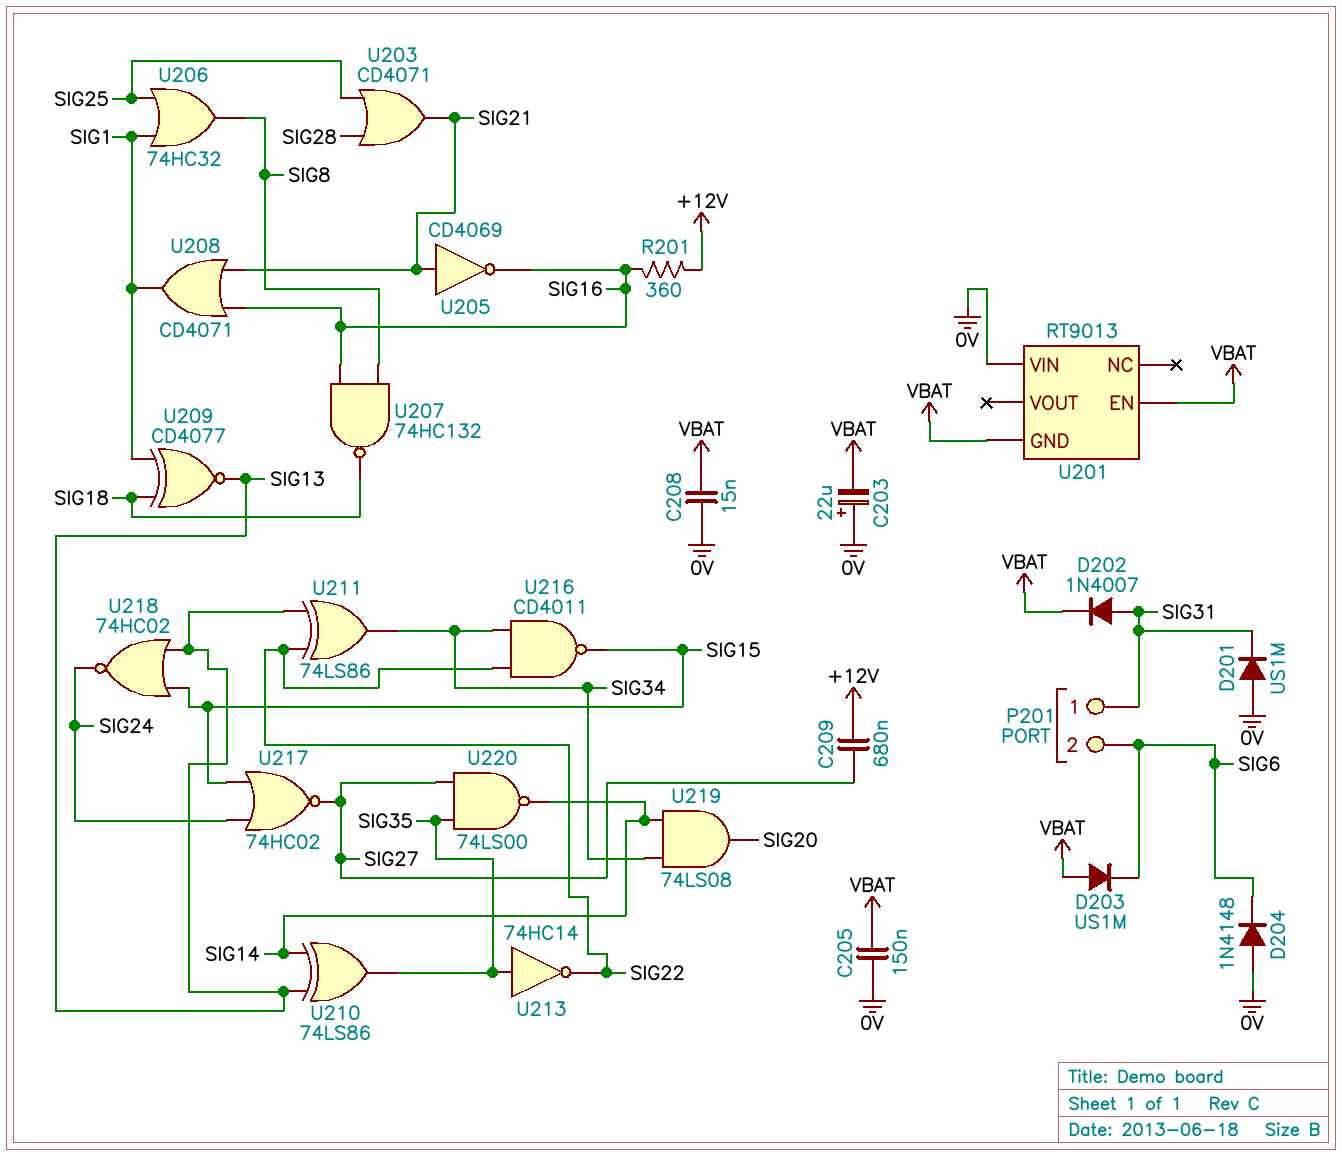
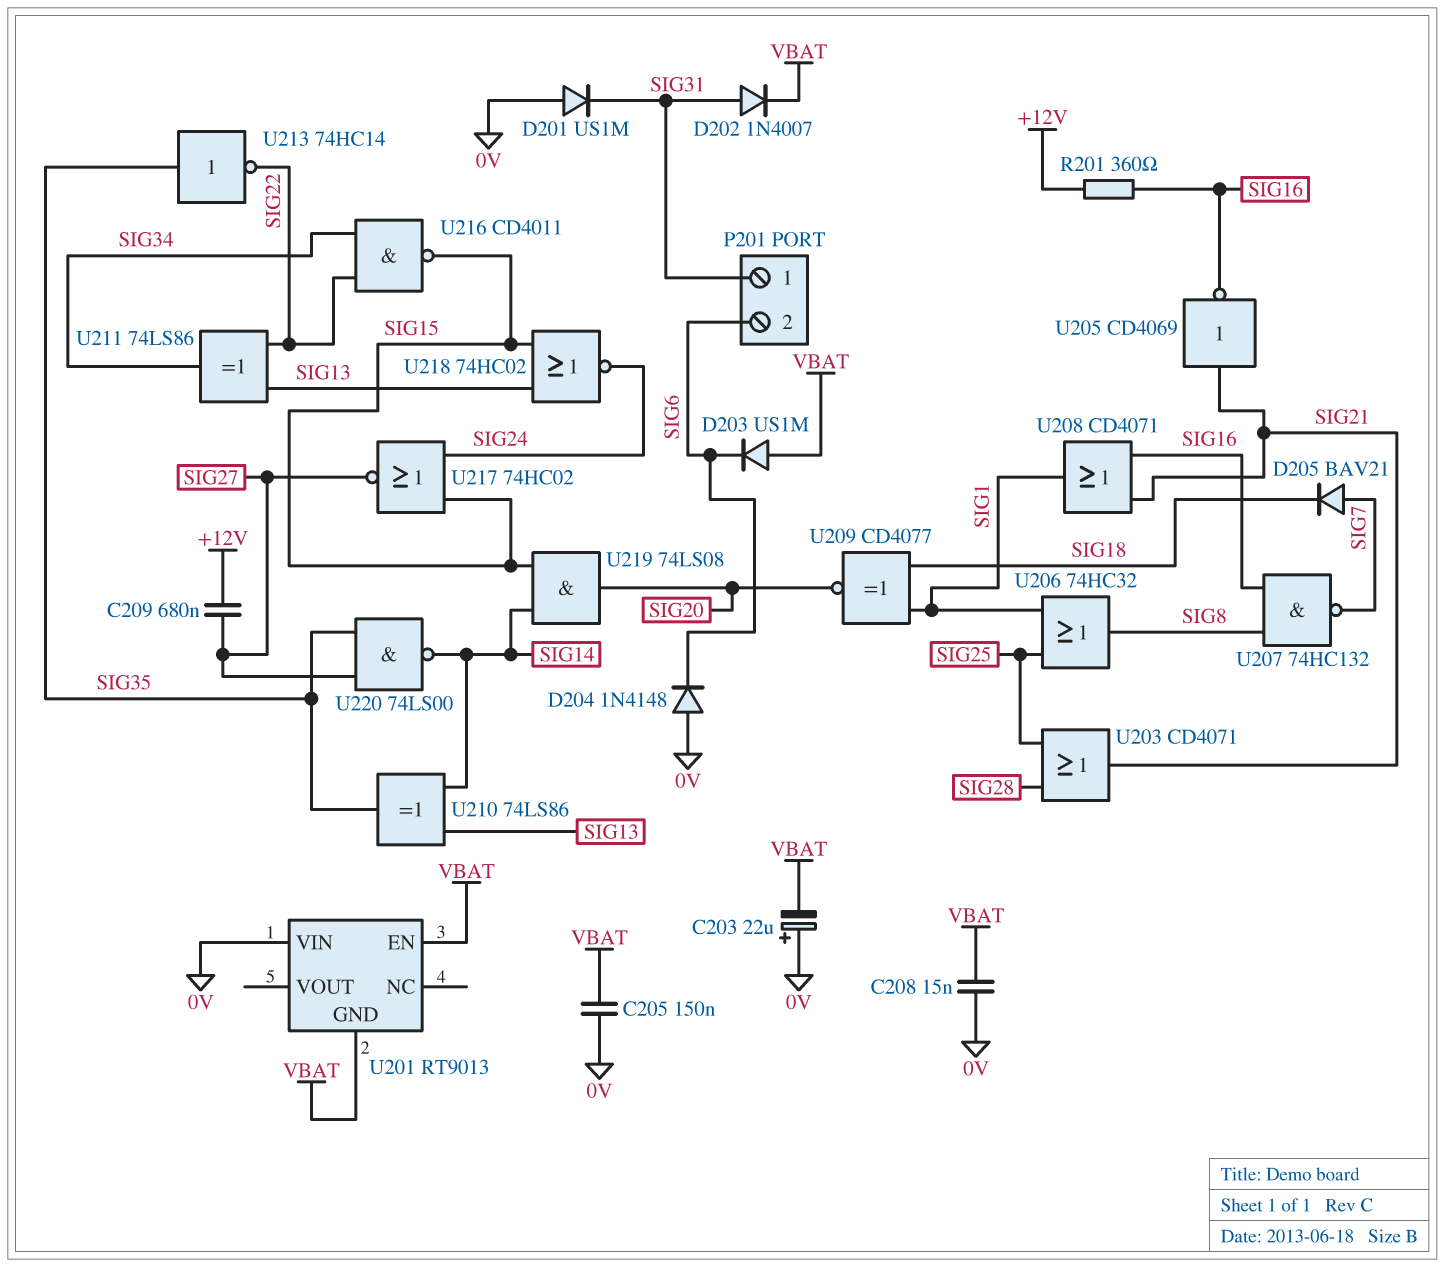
D205: none -> diode BAV21 (A SIG7, K SIG18)
U207: NAND 74HC132 (in SIG8, in SIG16, out SIG18) -> NAND 74HC132 (in SIG8, in SIG16, out SIG7)
U209: XNOR CD4077 (in SIG1, in SIG18, out SIG13) -> XNOR CD4077 (in SIG1, in SIG18, out SIG20)
U219: AND 74LS08 (in SIG14, in SIG34, out SIG20) -> AND 74LS08 (in SIG14, in SIG15, out SIG20)

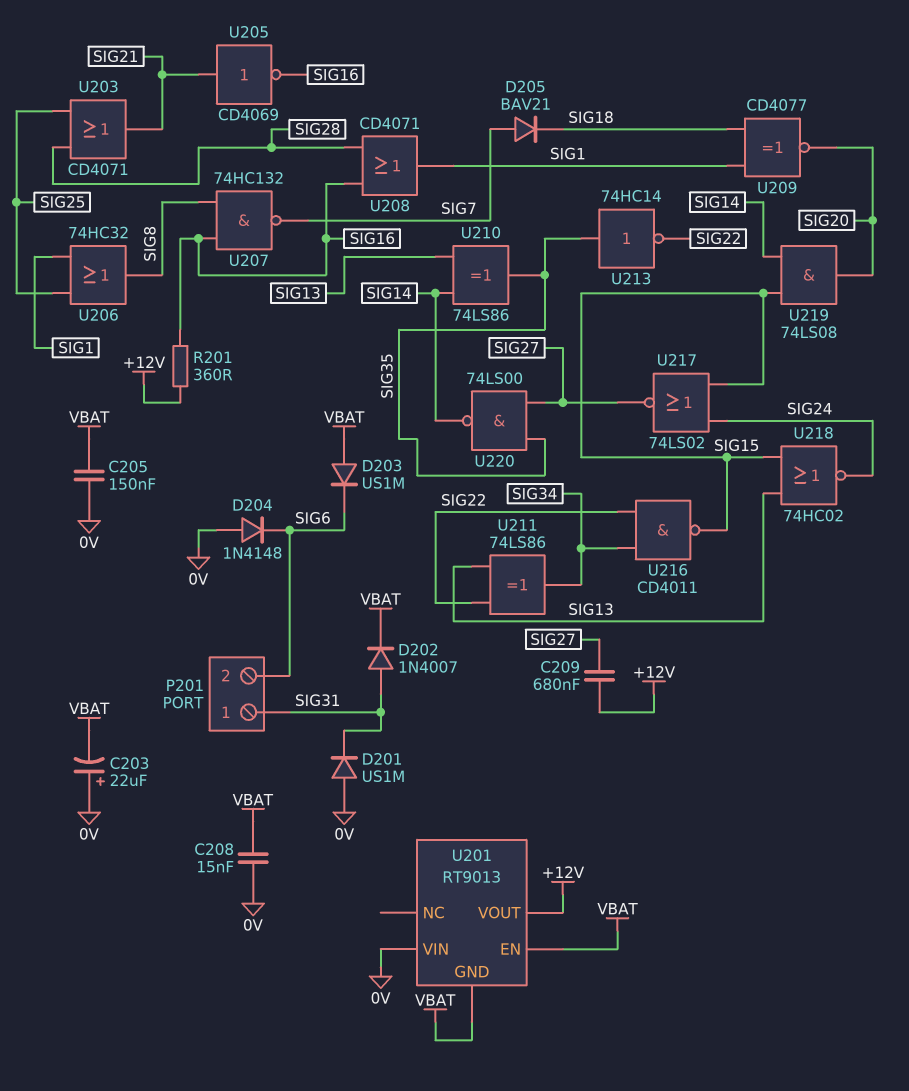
U201 pin VOUT: none -> +12V
U208: OR CD4071 (in SIG16, in SIG21, out SIG1) -> OR CD4071 (in SIG16, in SIG28, out SIG1)
U217: NOR 74HC02 (in SIG15, in SIG24, out SIG27) -> NOR 74LS02 (in SIG15, in SIG24, out SIG27)

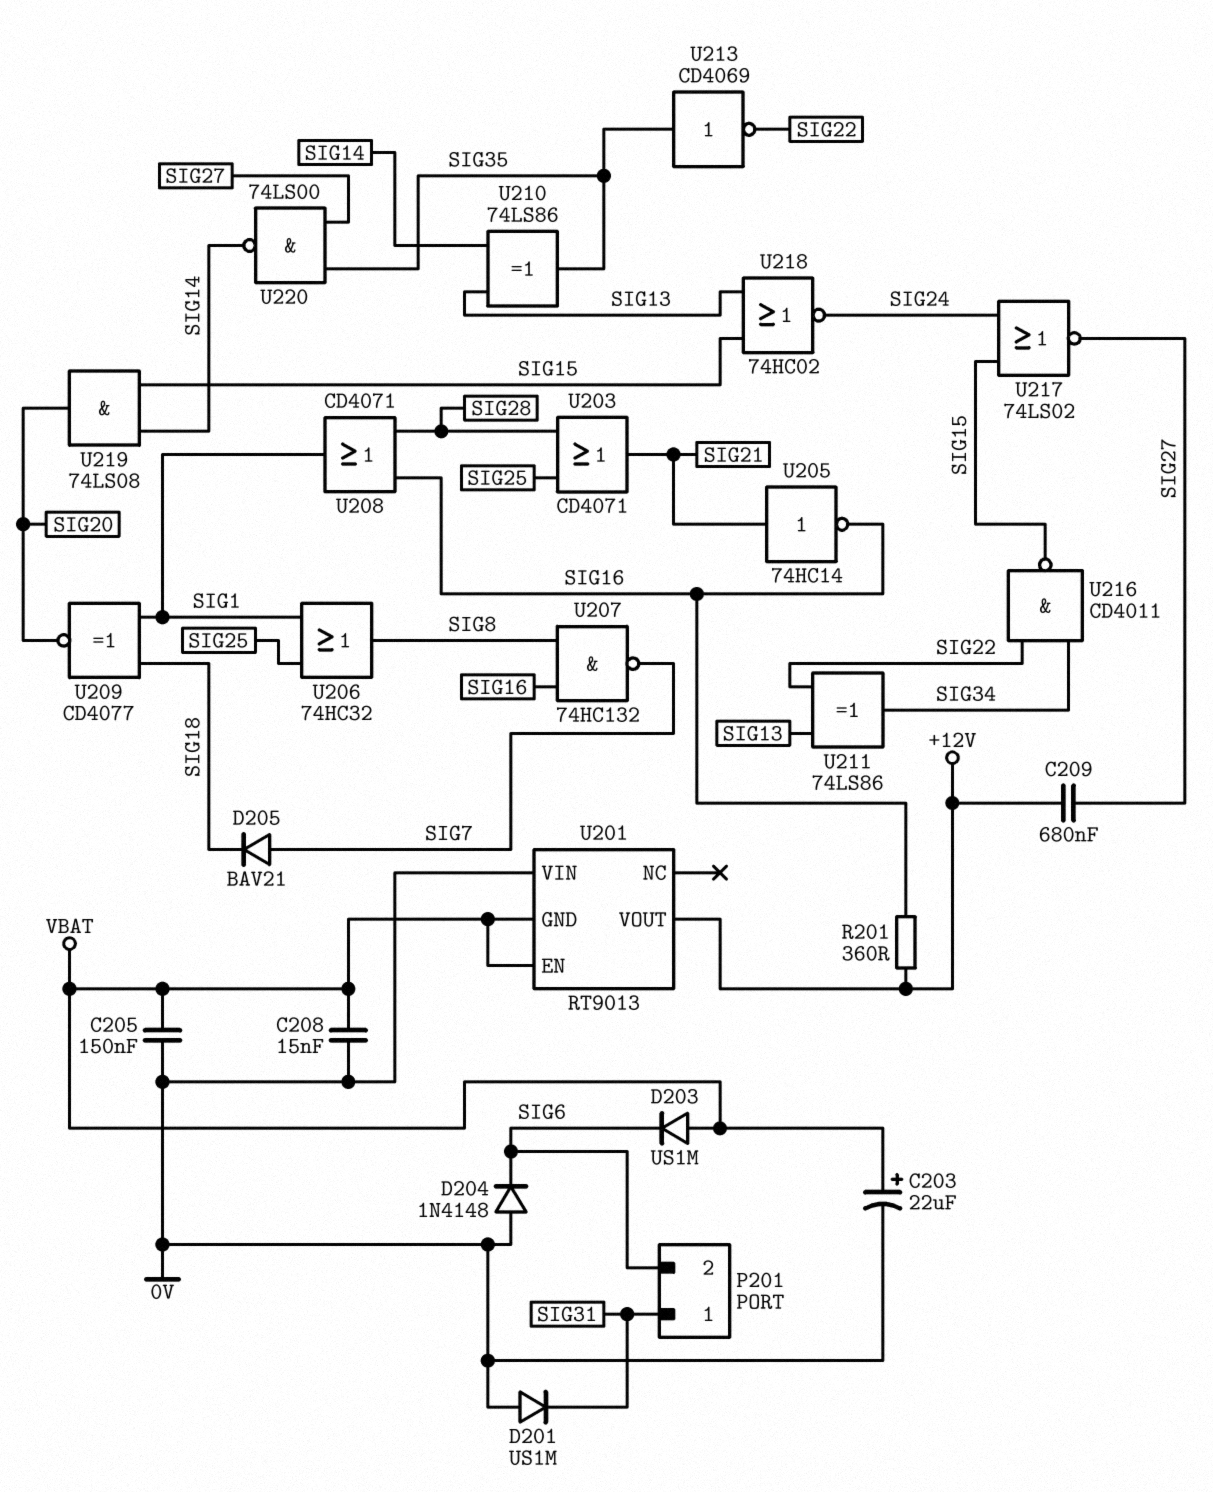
C203: 22uF (plus 0V, minus VBAT) -> 22uF (plus VBAT, minus 0V)
D202: diode 1N4007 (A SIG31, K VBAT) -> none
U205: NOT CD4069 (in SIG21, out SIG16) -> NOT 74HC14 (in SIG21, out SIG16)
U213: NOT 74HC14 (in SIG35, out SIG22) -> NOT CD4069 (in SIG35, out SIG22)

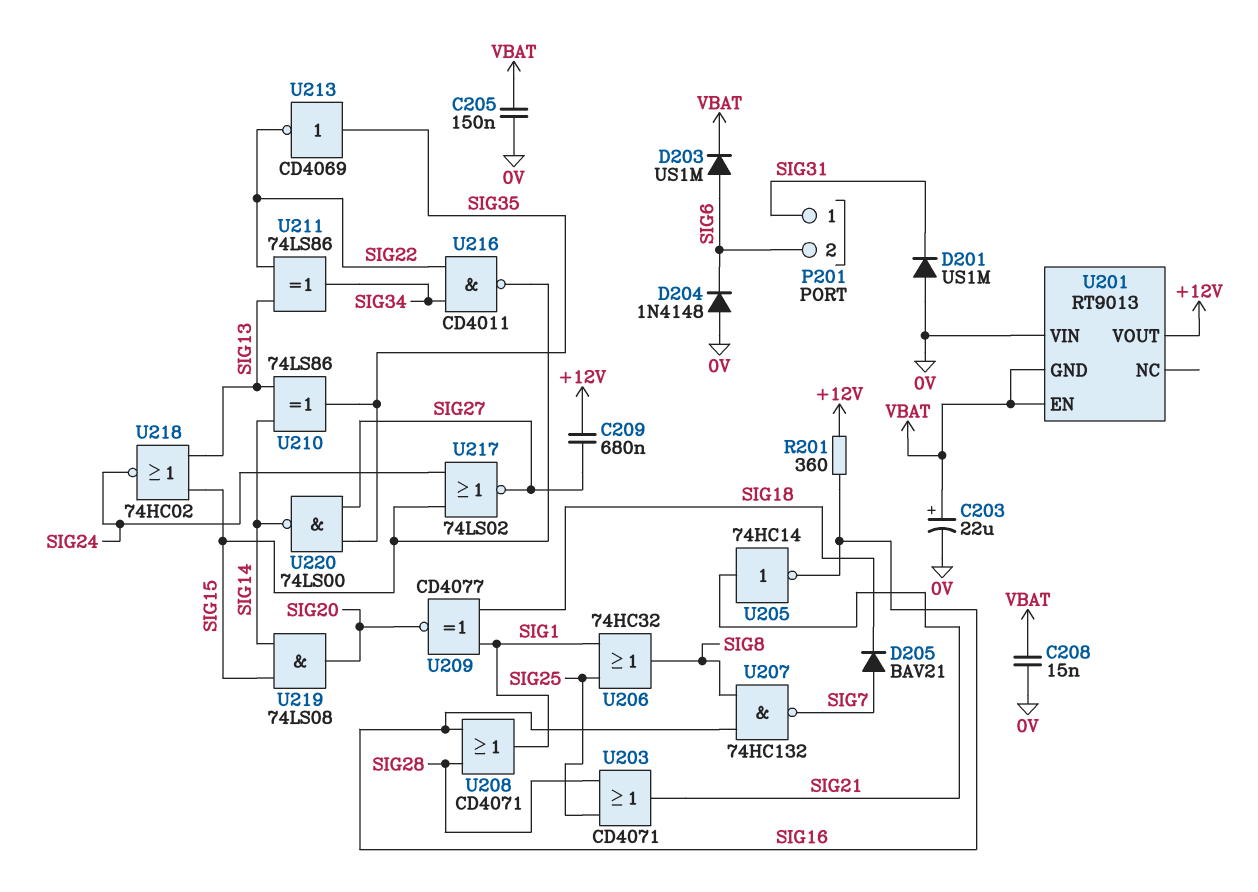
D203: diode US1M (A VBAT, K SIG6) -> diode US1M (A SIG6, K VBAT)

